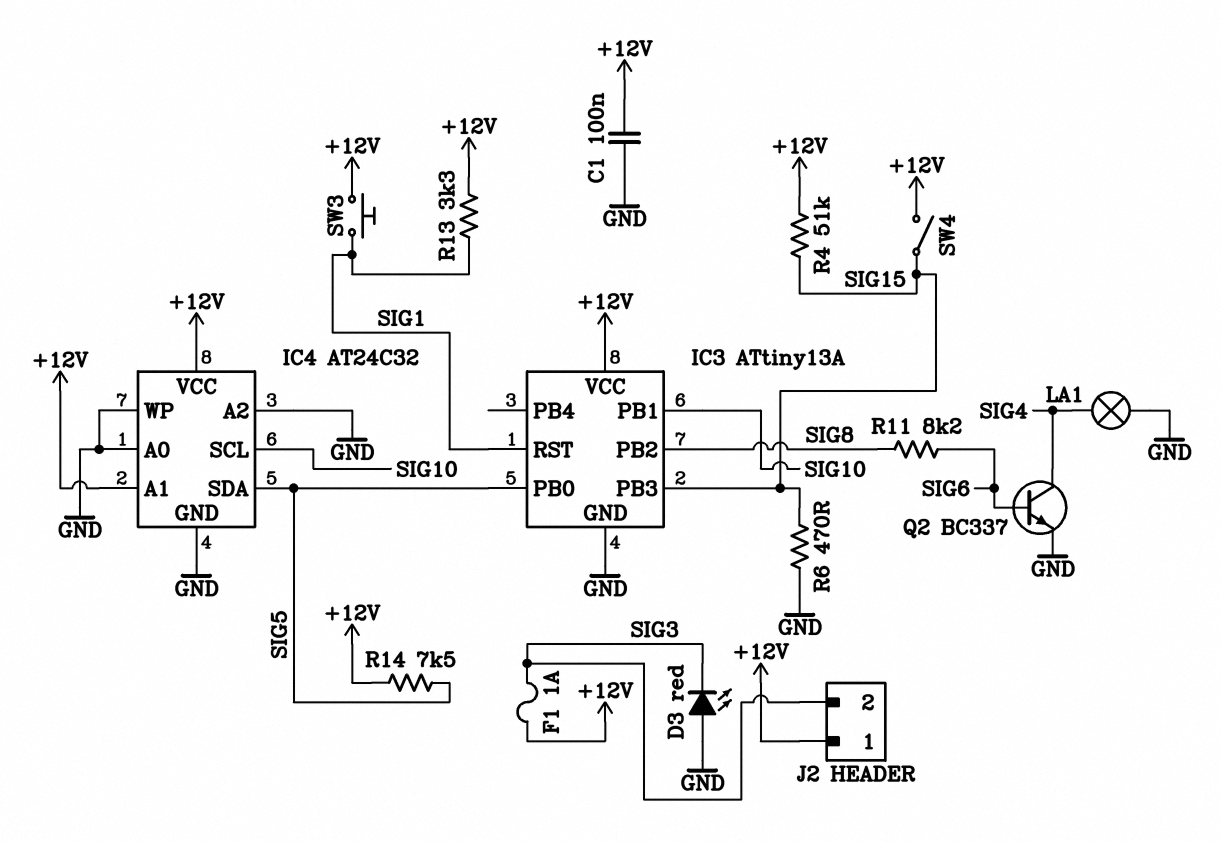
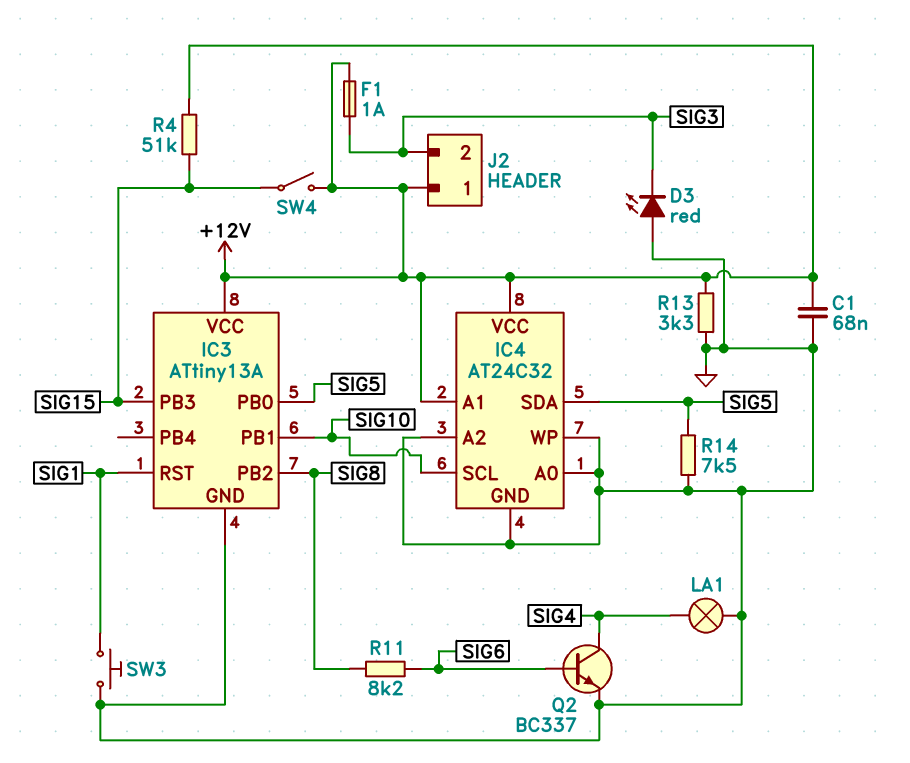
C1: 100nF (+12V, GND) -> 68nF (+12V, GND)
R6: 470 (GND, SIG15) -> none
R13: 3.3k (+12V, SIG1) -> 3.3k (+12V, GND)
R14: 7.5k (+12V, SIG5) -> 7.5k (GND, SIG5)
SW3: button (+12V, SIG1) -> button (GND, SIG1)

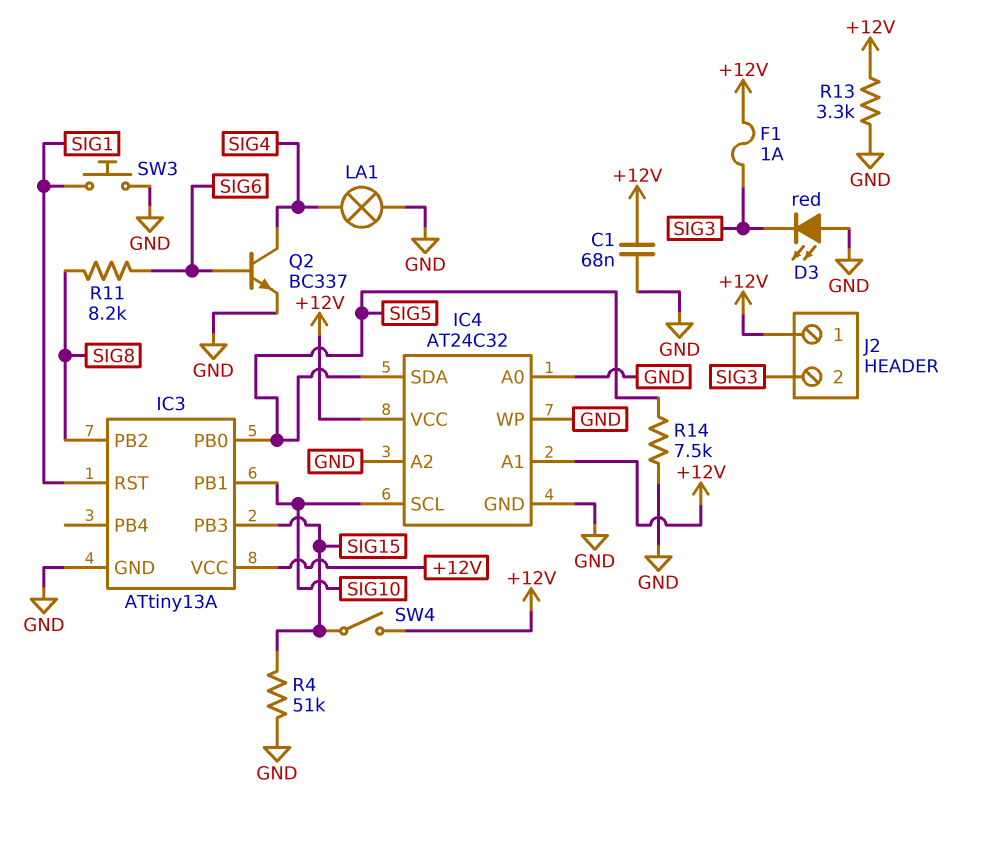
R4: 51k (+12V, SIG15) -> 51k (GND, SIG15)

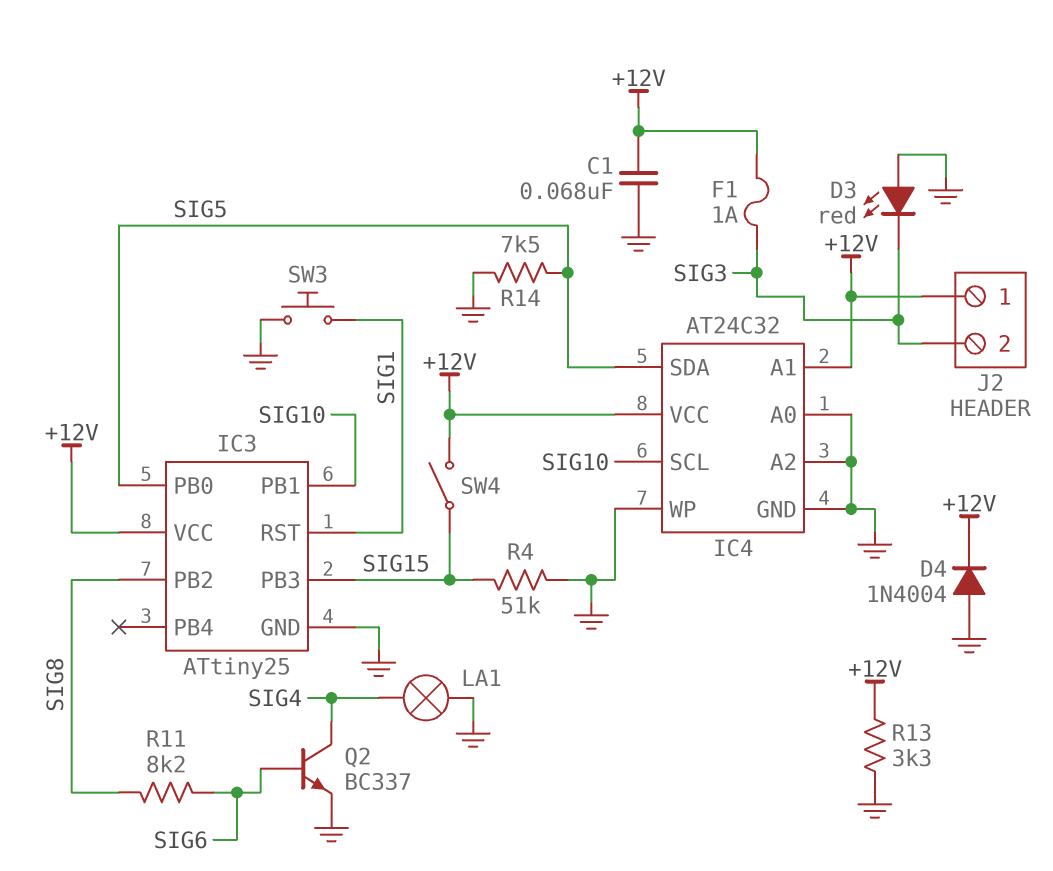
D4: none -> diode 1N4004 (A GND, K +12V)
IC3: ATtiny13A -> ATtiny25

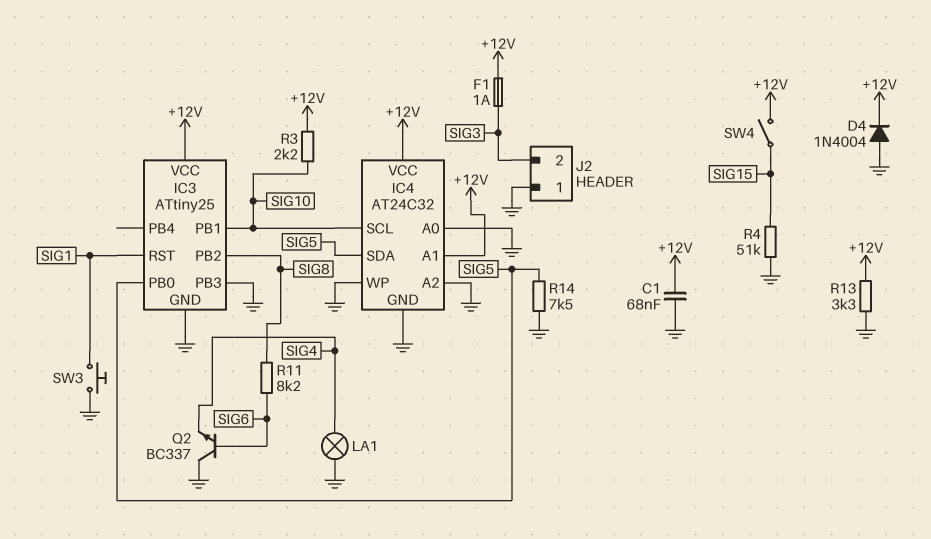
D3: LED red (A GND, K SIG3) -> none
IC3 pin PB3: SIG15 -> GND
J2 pin 1: +12V -> GND
Q2: NPN BC337 (B SIG6, C SIG4, E GND) -> NPN BC337 (B SIG6, C GND, E SIG4)
R3: none -> 2.2k (+12V, SIG10)

